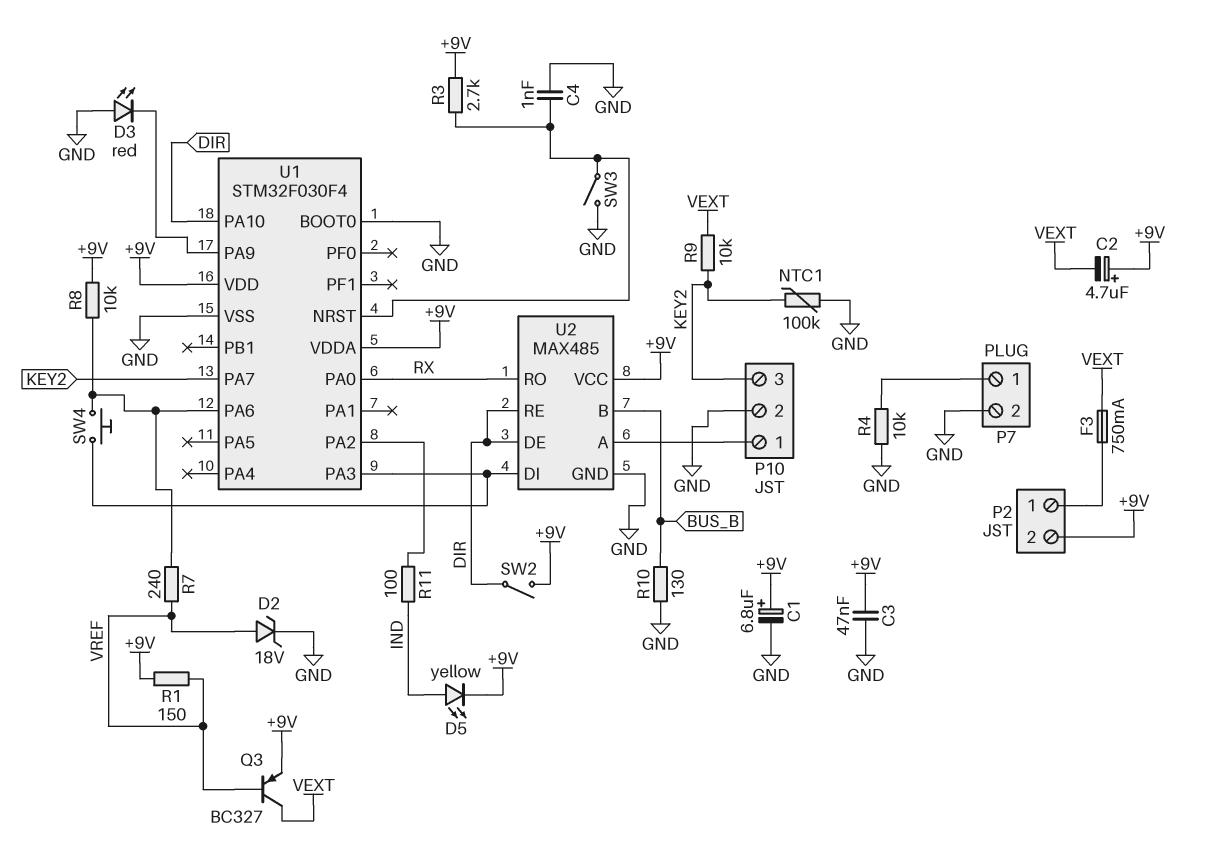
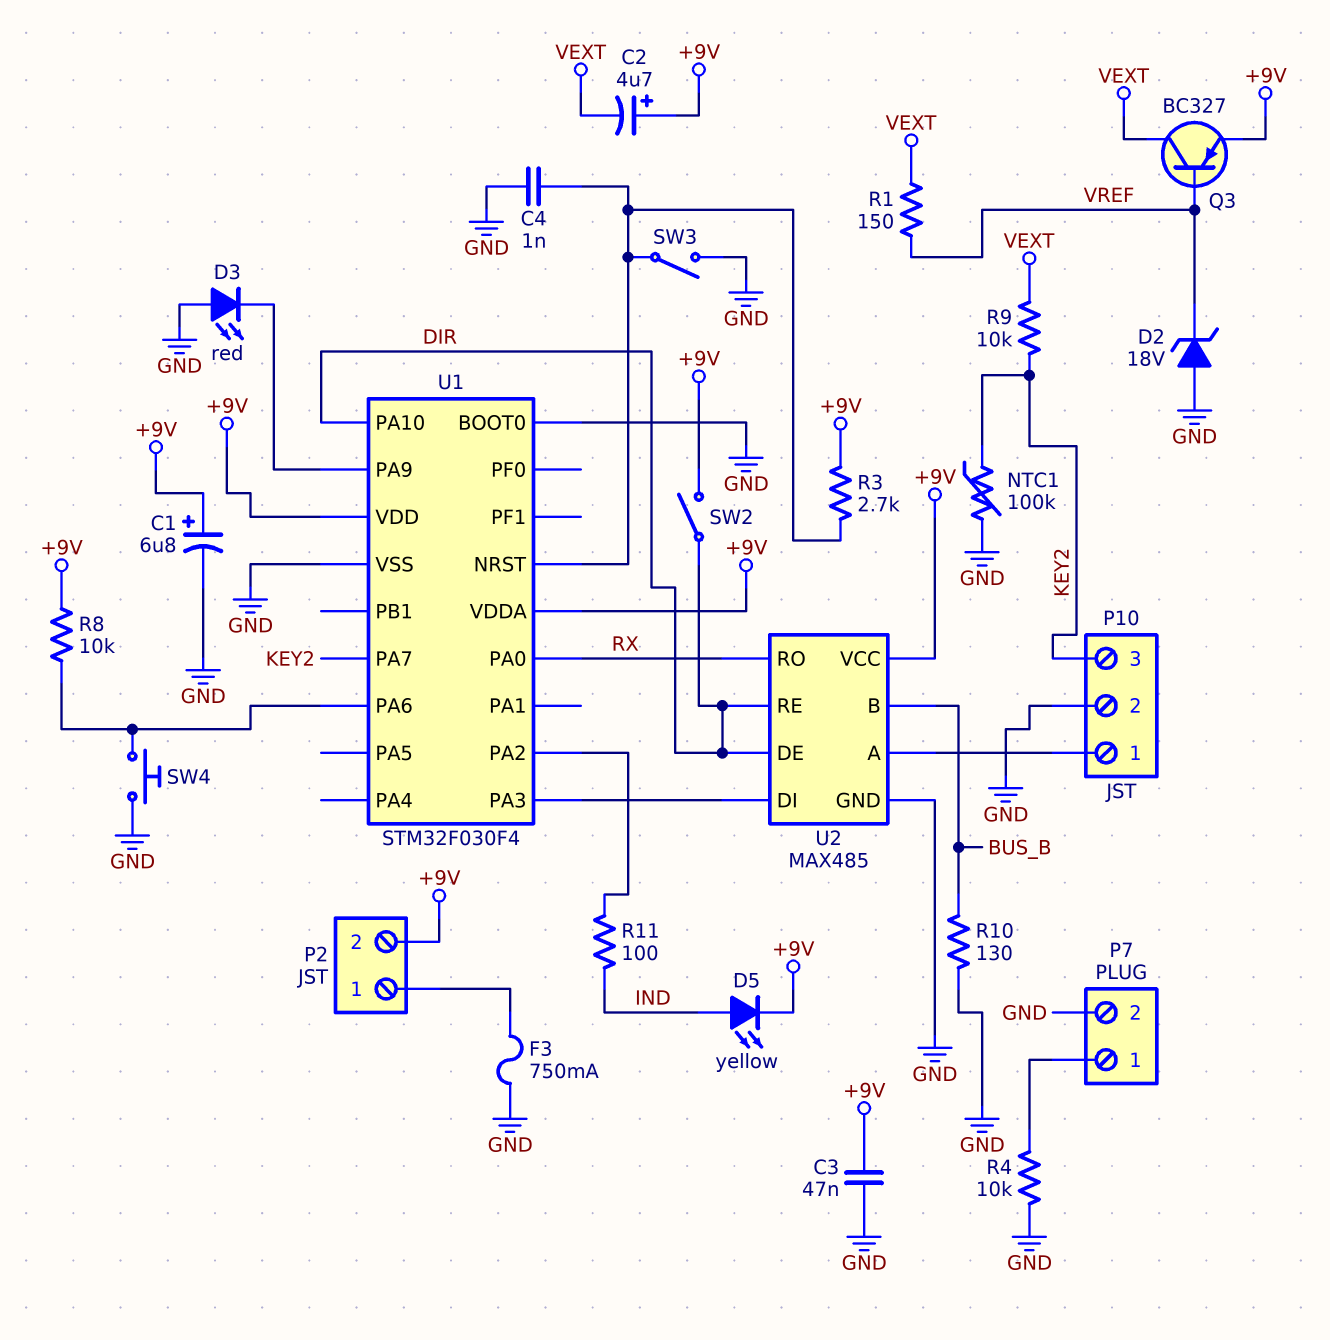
D2: zener 18V (A VREF, K GND) -> zener 18V (A GND, K VREF)
F3: 750mA (P2/1, VEXT) -> 750mA (GND, P2/1)
R1: 150 (+9V, VREF) -> 150 (VEXT, VREF)
R7: 240 (U1/PA6, VREF) -> none
SW4: button (U1/PA3, U1/PA6) -> button (GND, U1/PA6)

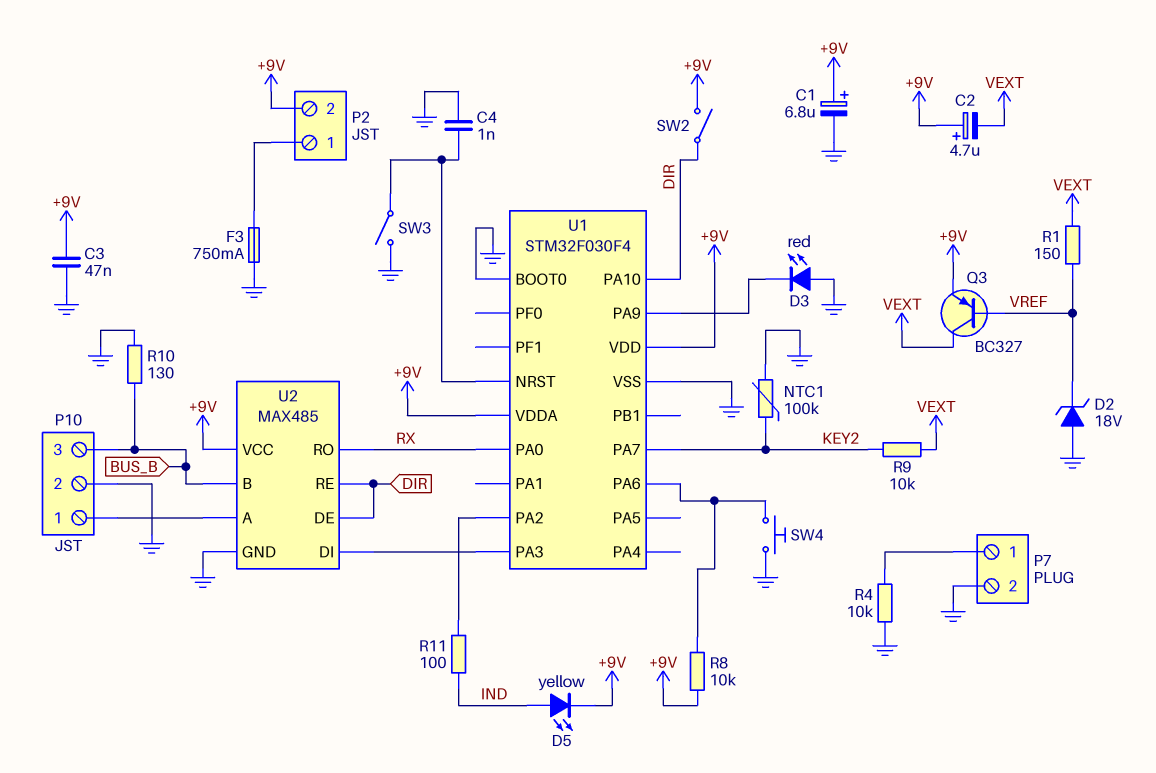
P10 pin 3: KEY2 -> BUS_B
R3: 2.7k (+9V, U1/NRST) -> none

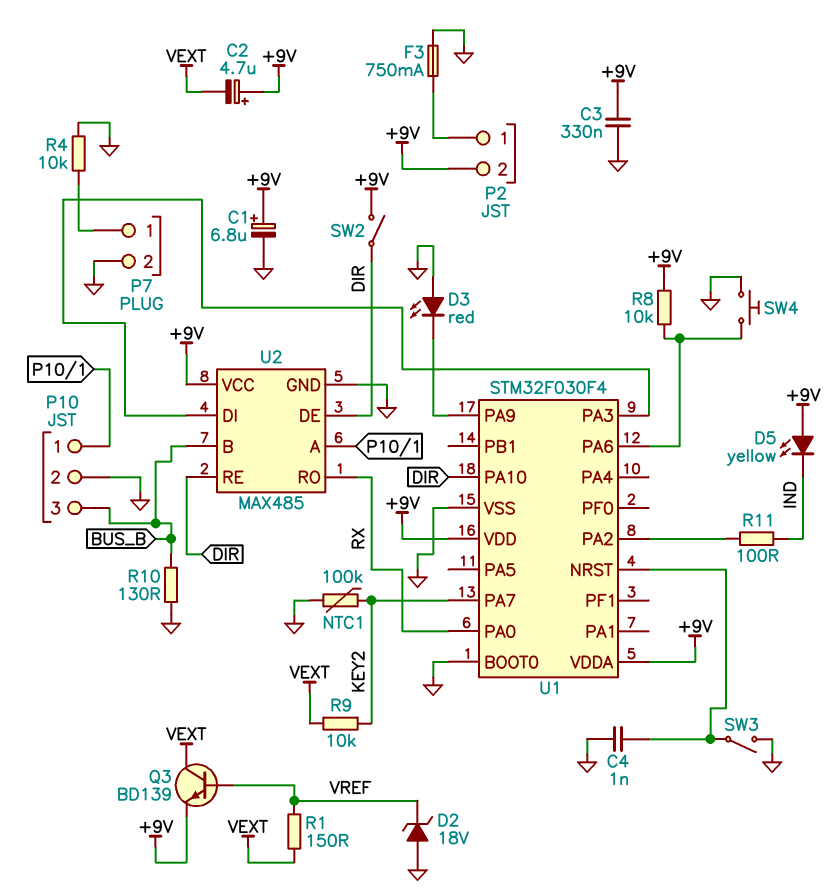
C3: 47nF (+9V, GND) -> 330nF (+9V, GND)
D5: LED yellow (A IND, K +9V) -> LED yellow (A +9V, K IND)
Q3: PNP BC327 (B VREF, C VEXT, E +9V) -> NPN BD139 (B VREF, C VEXT, E +9V)

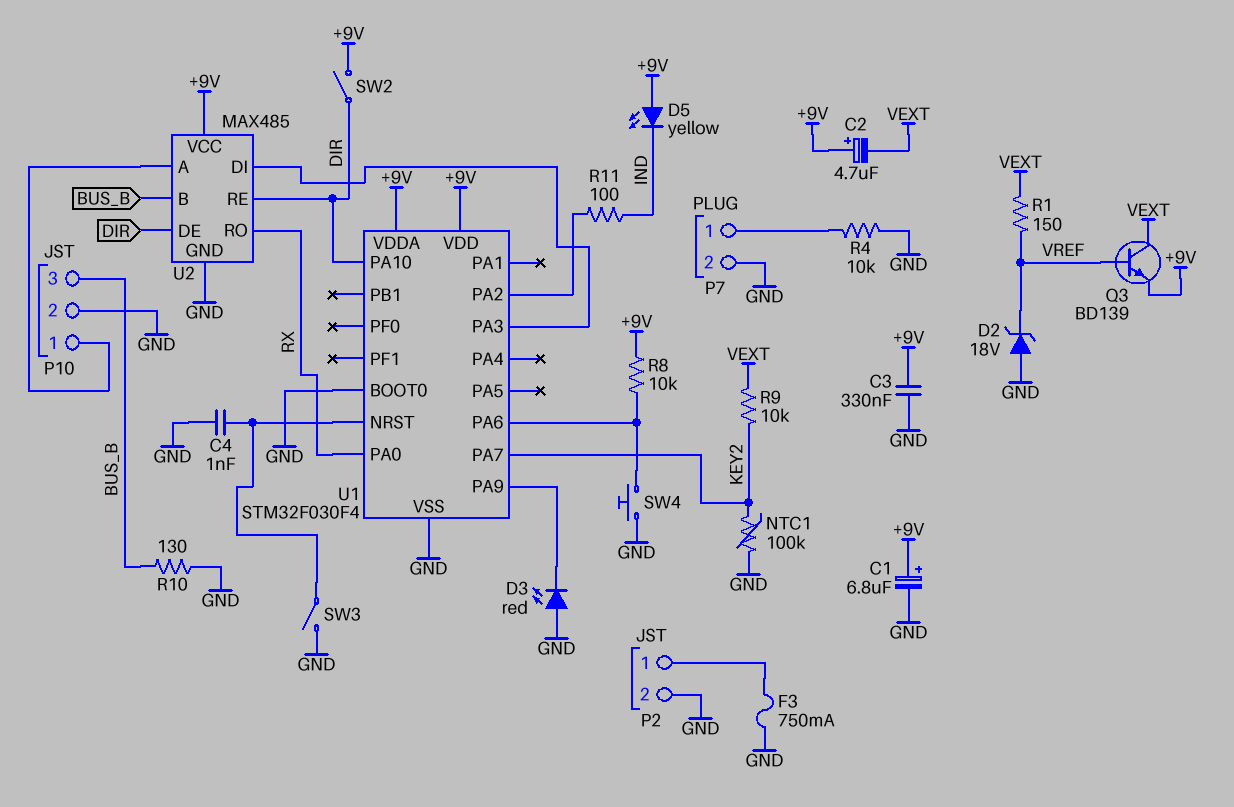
P2 pin 2: +9V -> GND

